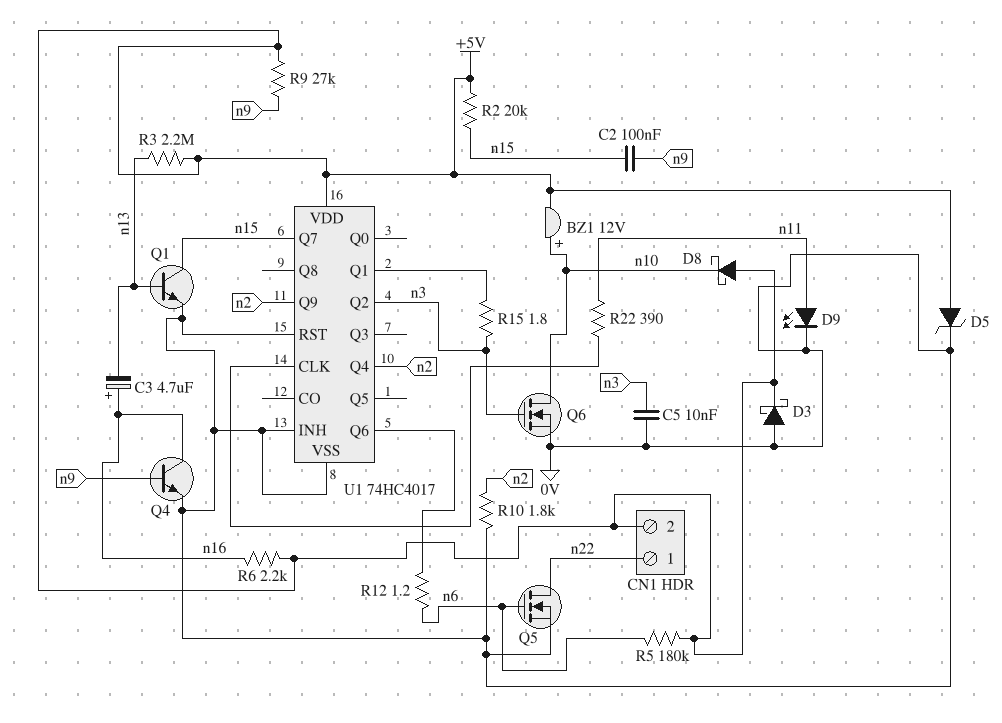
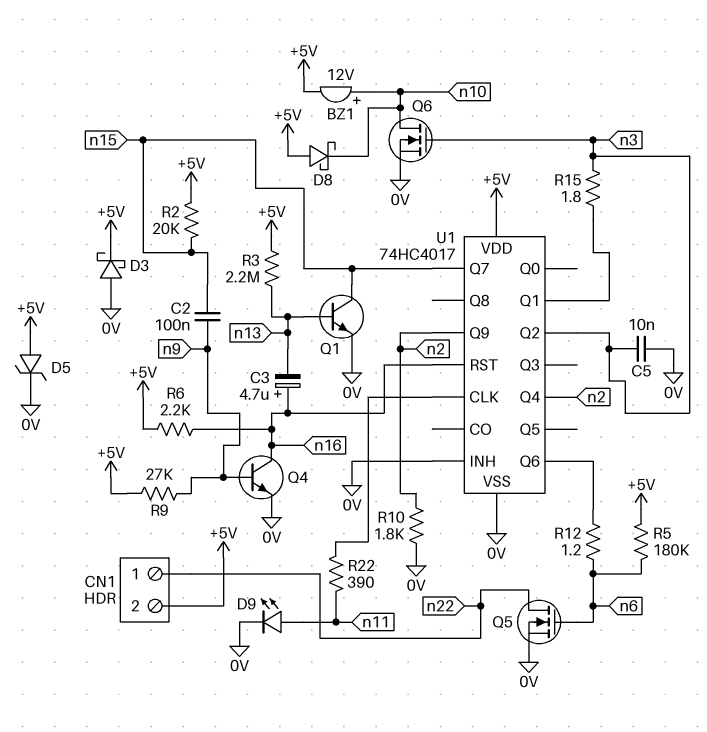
U1 pin RST: 0V -> n16

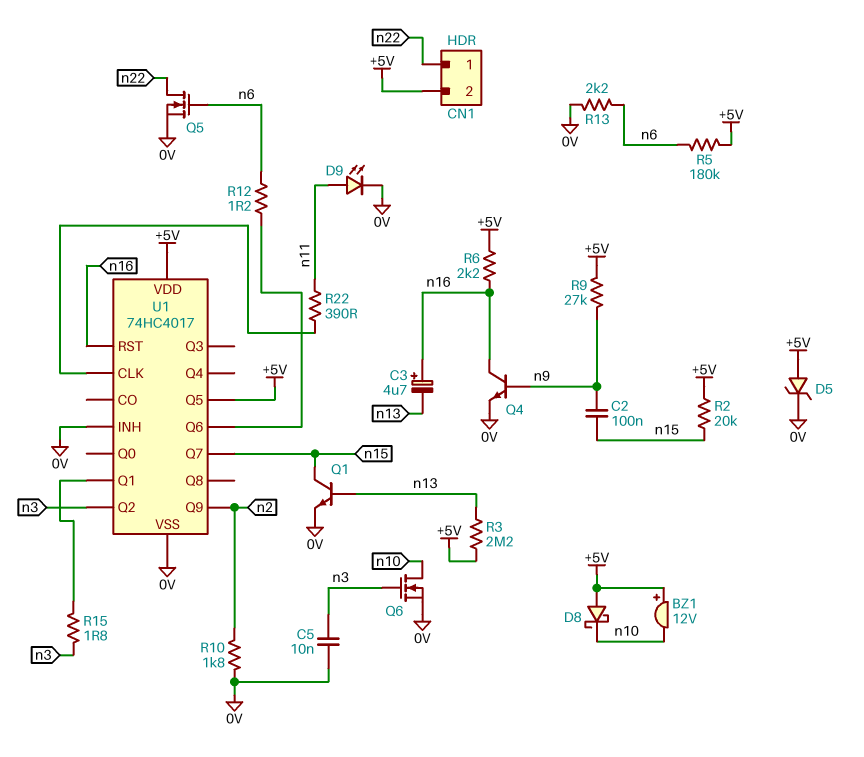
BZ1: buzzer 12V (plus n10, minus +5V) -> buzzer 12V (plus +5V, minus n10)
D3: schottky (A 0V, K +5V) -> none
R13: none -> 2.2k (0V, n6)
U1 pin Q4: n2 -> none
U1 pin Q5: none -> +5V

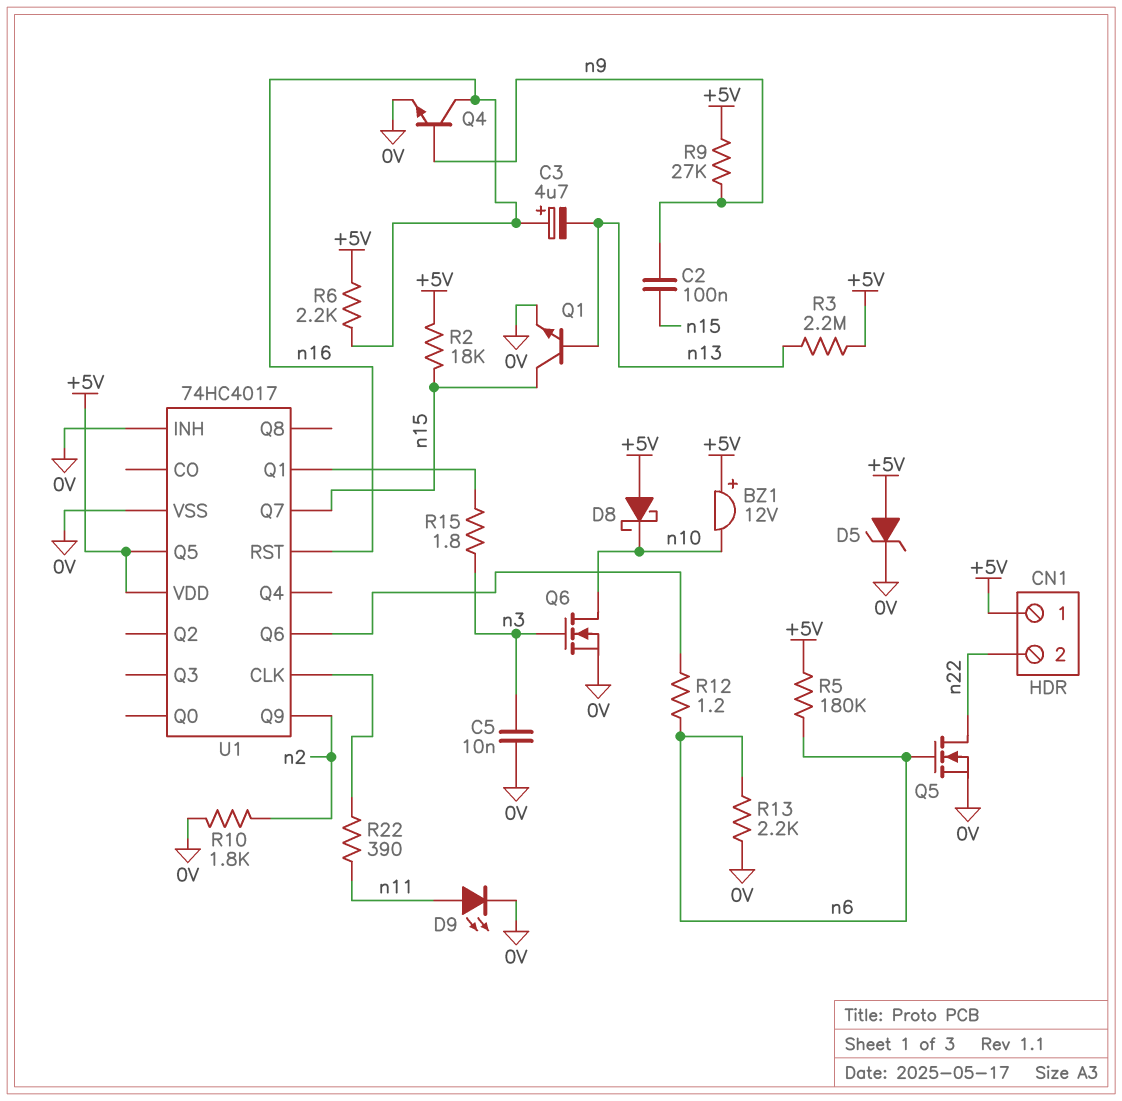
CN1 pin 1: n22 -> +5V
CN1 pin 2: +5V -> n22
R2: 20k (+5V, n15) -> 18k (+5V, n15)
U1 pin Q2: n3 -> none

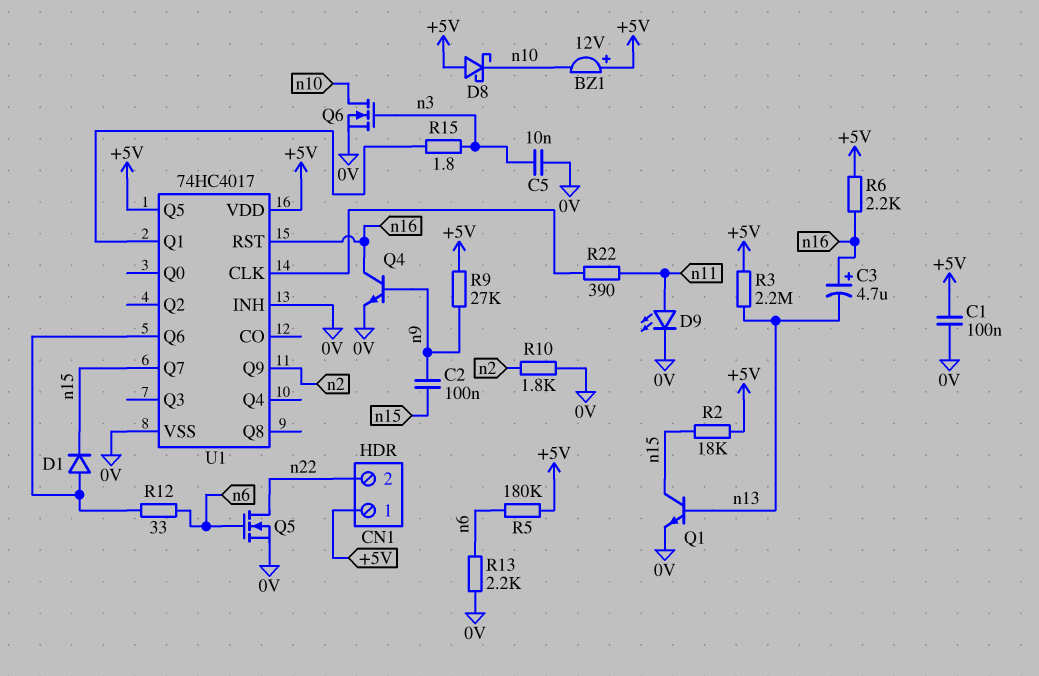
C1: none -> 100nF (+5V, 0V)
D1: none -> diode (A U1/Q6, K n15)
D5: zener (A +5V, K 0V) -> none
R12: 1.2 (U1/Q6, n6) -> 33 (U1/Q6, n6)

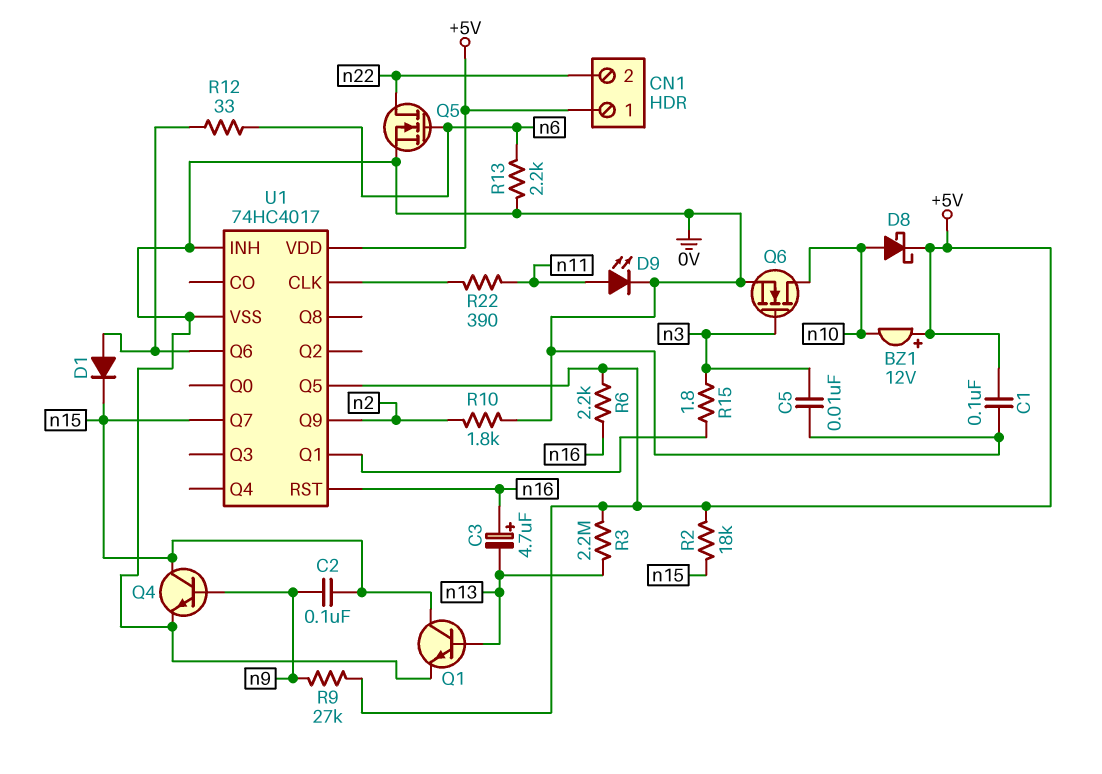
D8: schottky (A +5V, K n10) -> schottky (A n10, K +5V)
Q4: NPN (B n9, C n16, E 0V) -> NPN (B n9, C n15, E 0V)
R5: 180k (+5V, n6) -> none

